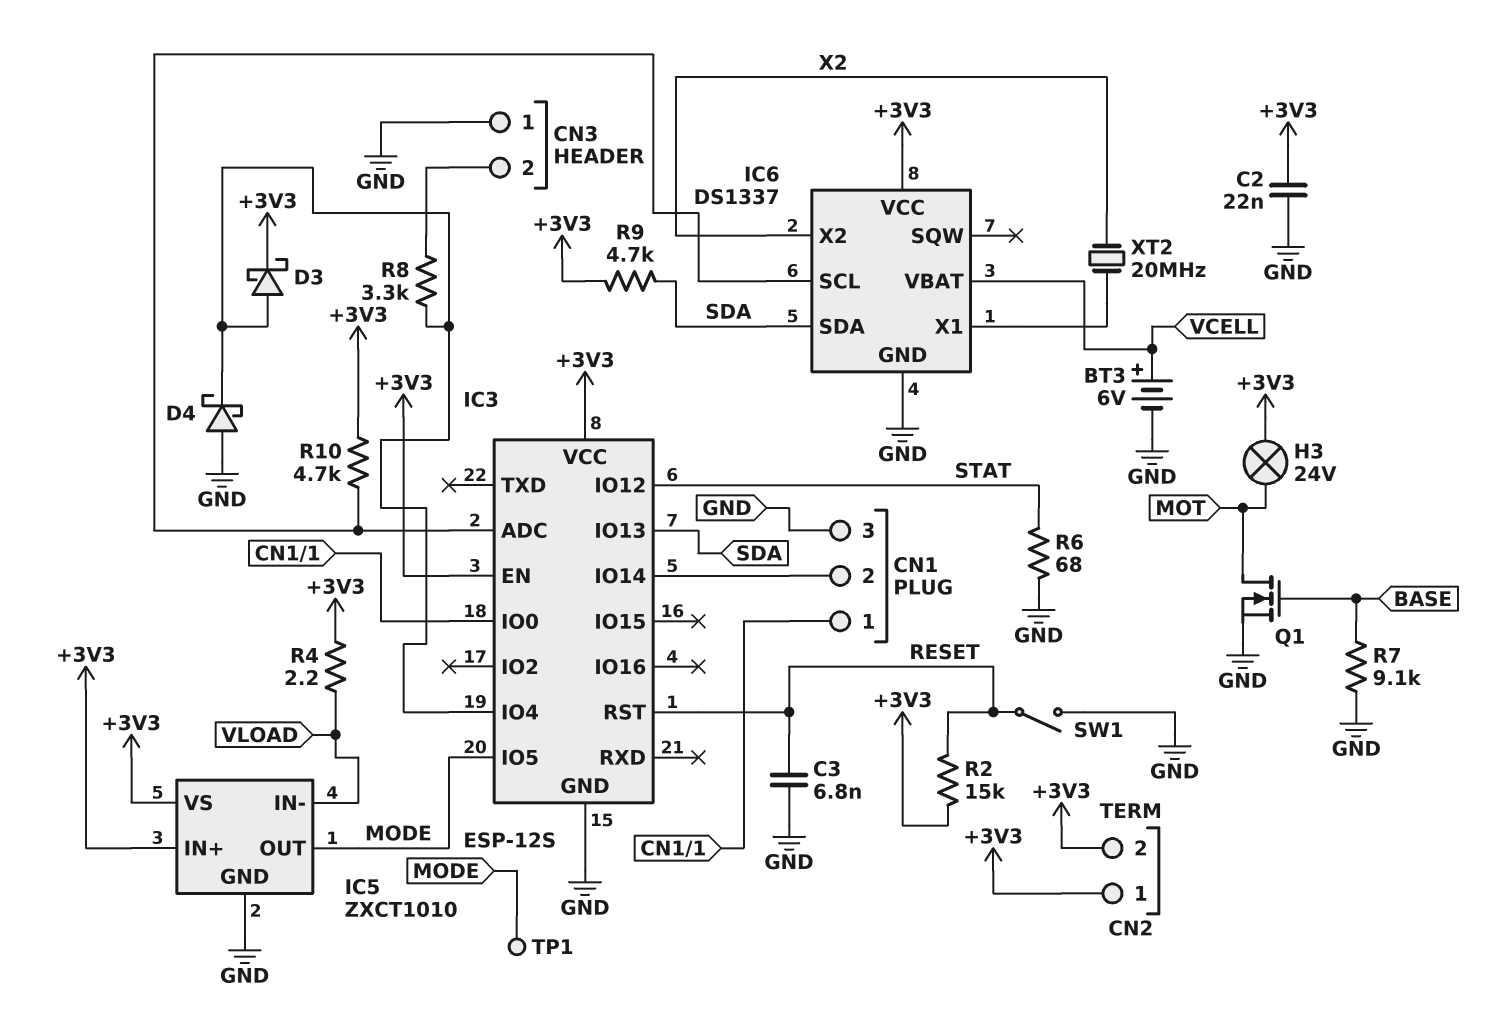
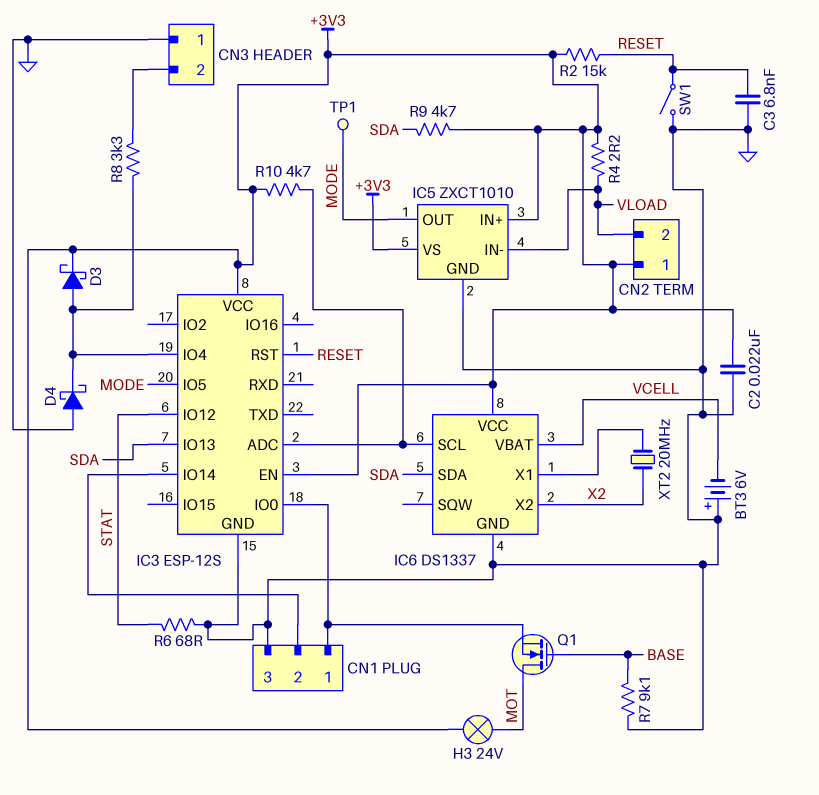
BT3: 6V (plus VCELL, minus GND) -> 6V (plus GND, minus VCELL)
CN2 pin 2: +3V3 -> VLOAD
Q1: NMOS (G BASE, D MOT, S GND) -> NMOS (G BASE, D MOT, S CN1/1)

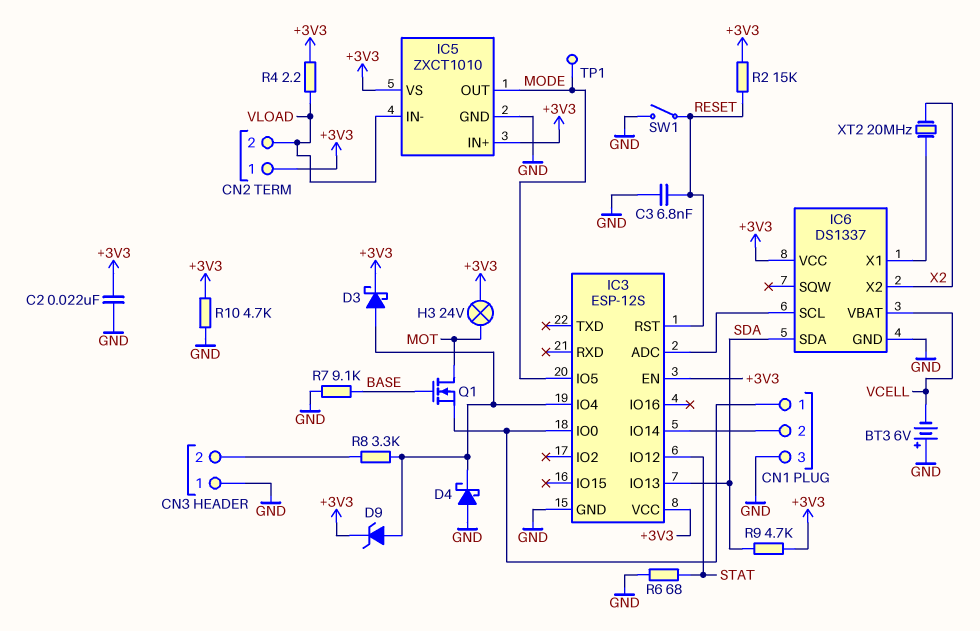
D9: none -> zener (A IC3/IO4, K +3V3)
R10: 4.7k (+3V3, IC3/ADC) -> 4.7k (+3V3, GND)

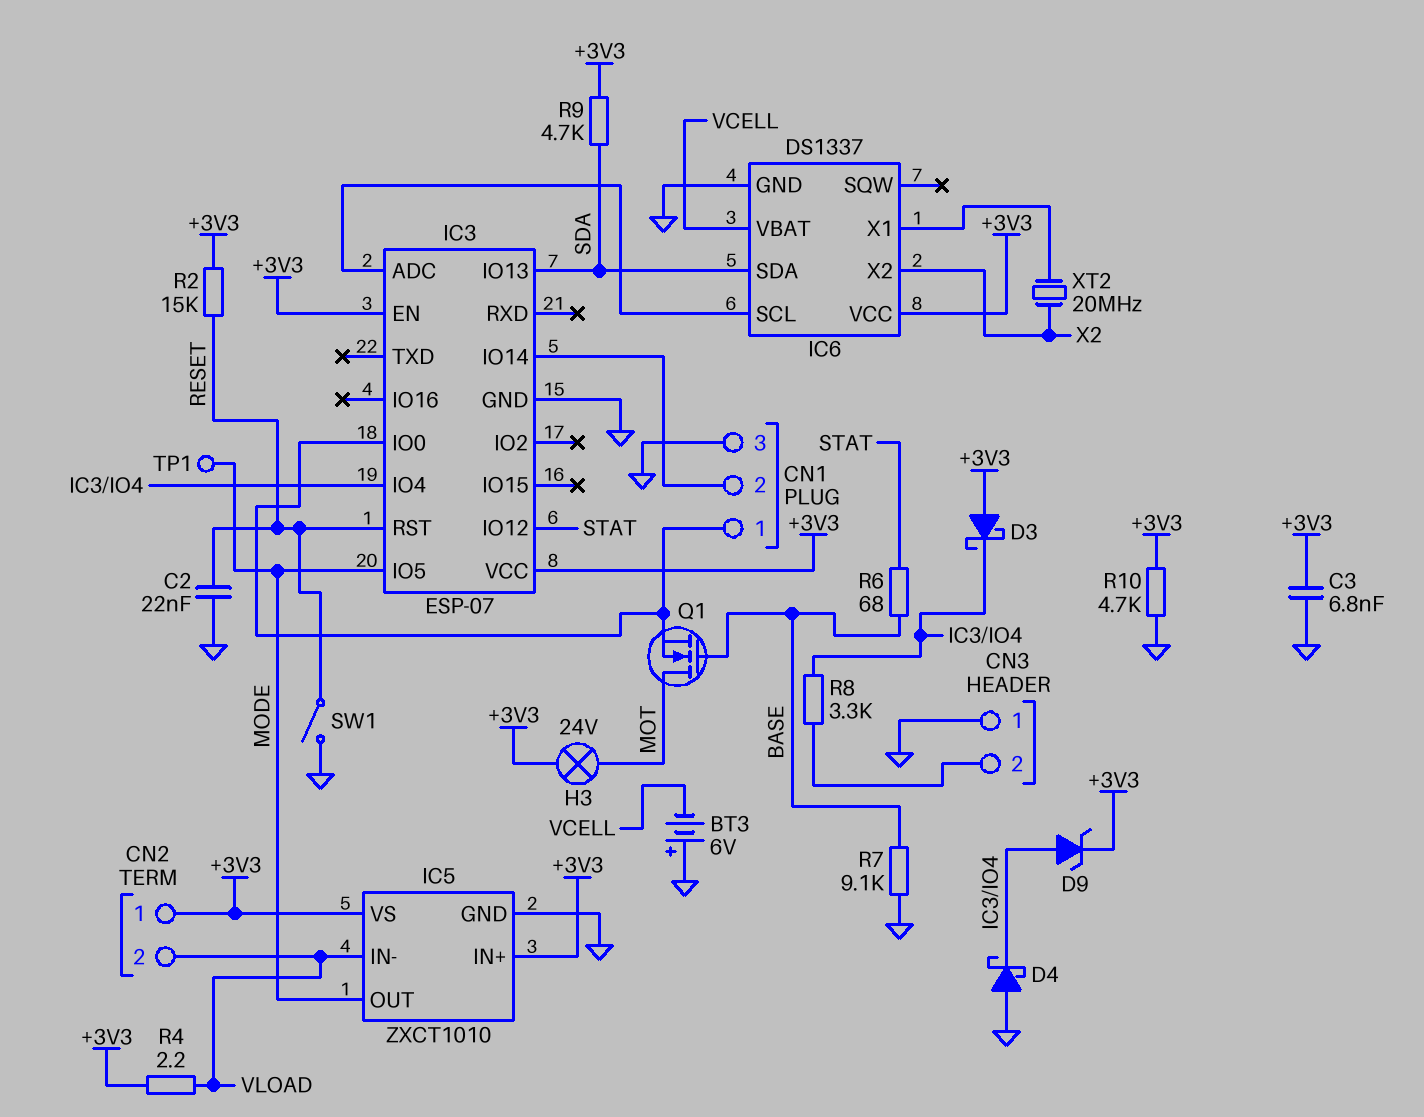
C2: 22nF (+3V3, GND) -> 22nF (GND, RESET)
C3: 6.8nF (GND, RESET) -> 6.8nF (+3V3, GND)
D3: schottky (A IC3/IO4, K +3V3) -> schottky (A +3V3, K IC3/IO4)
IC3: ESP-12S -> ESP-07
R6: 68 (GND, STAT) -> 68 (BASE, STAT)

